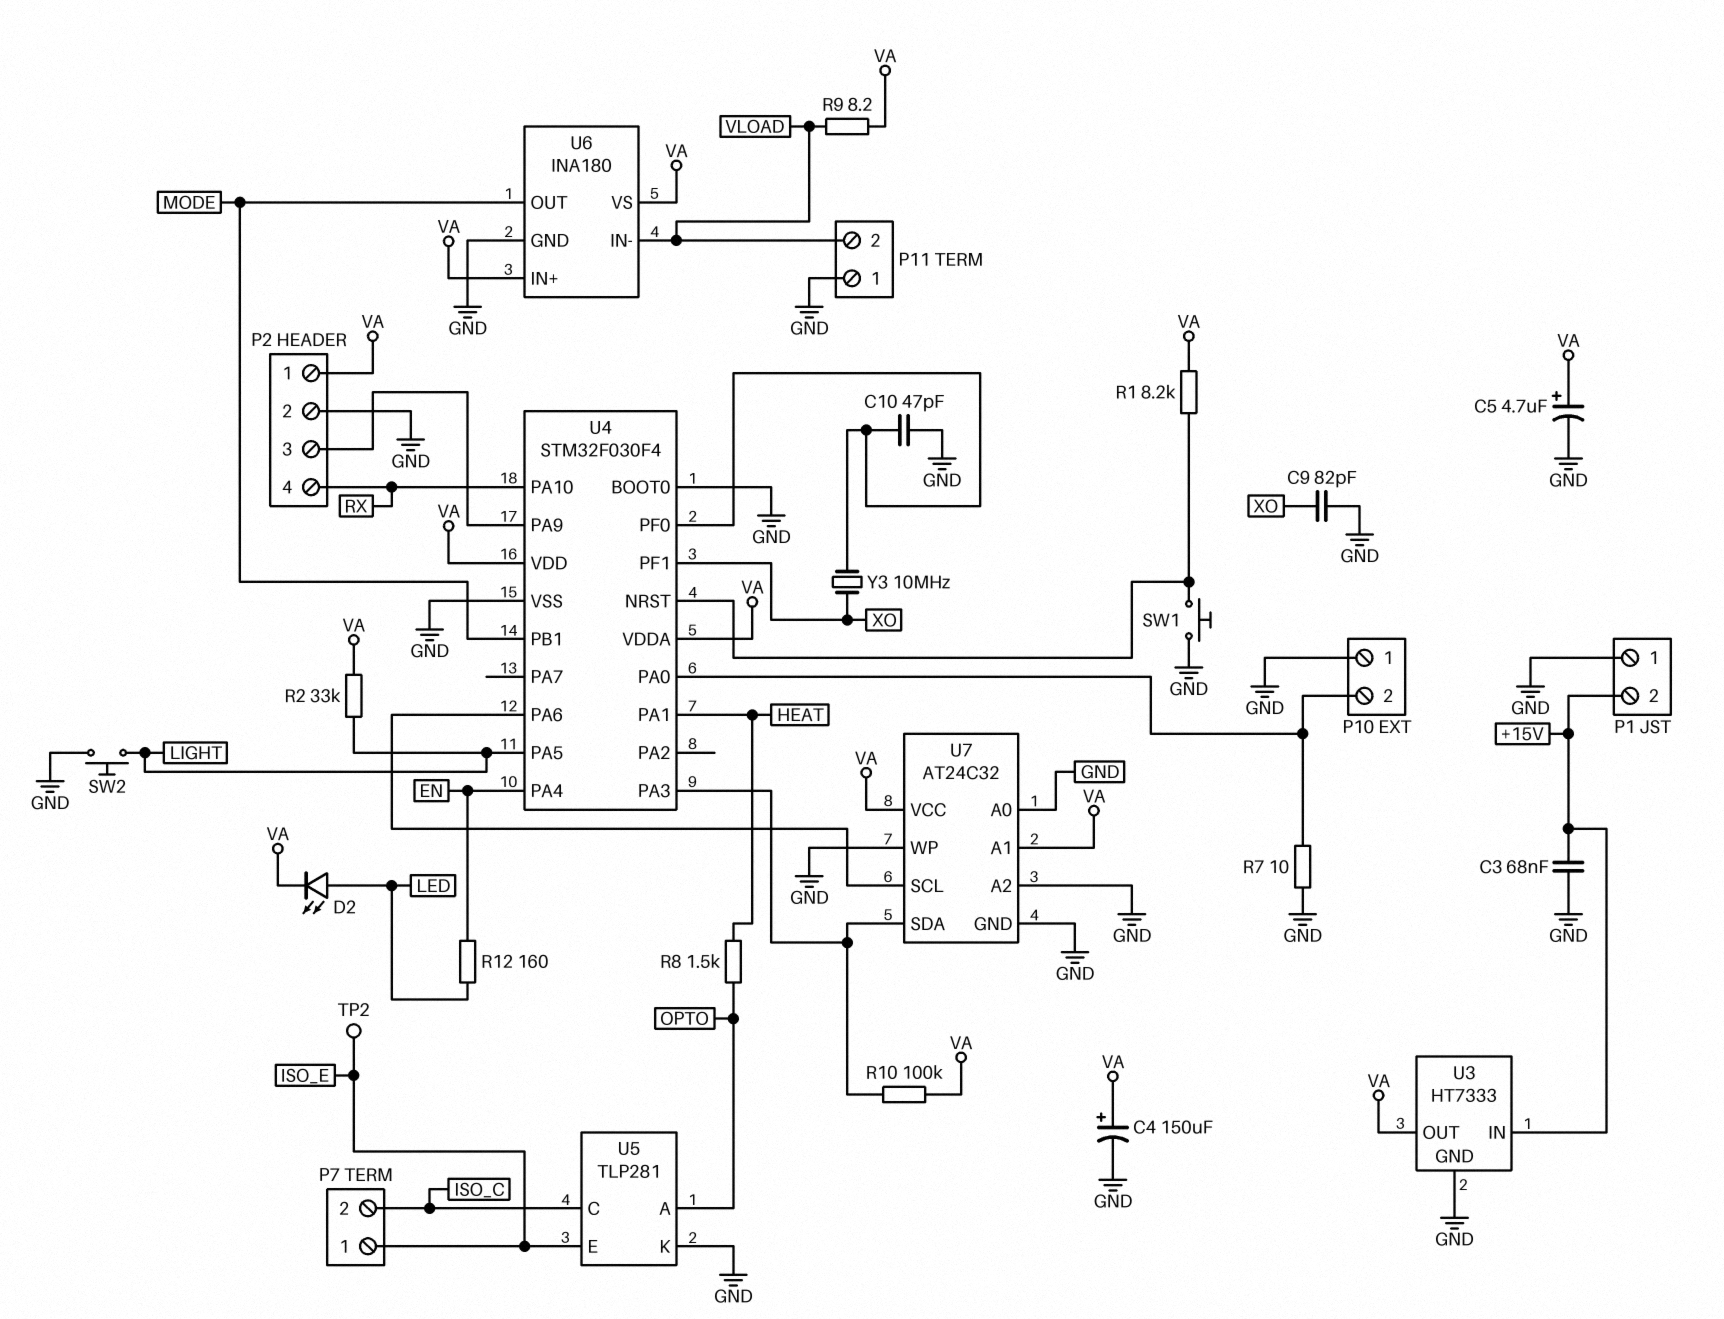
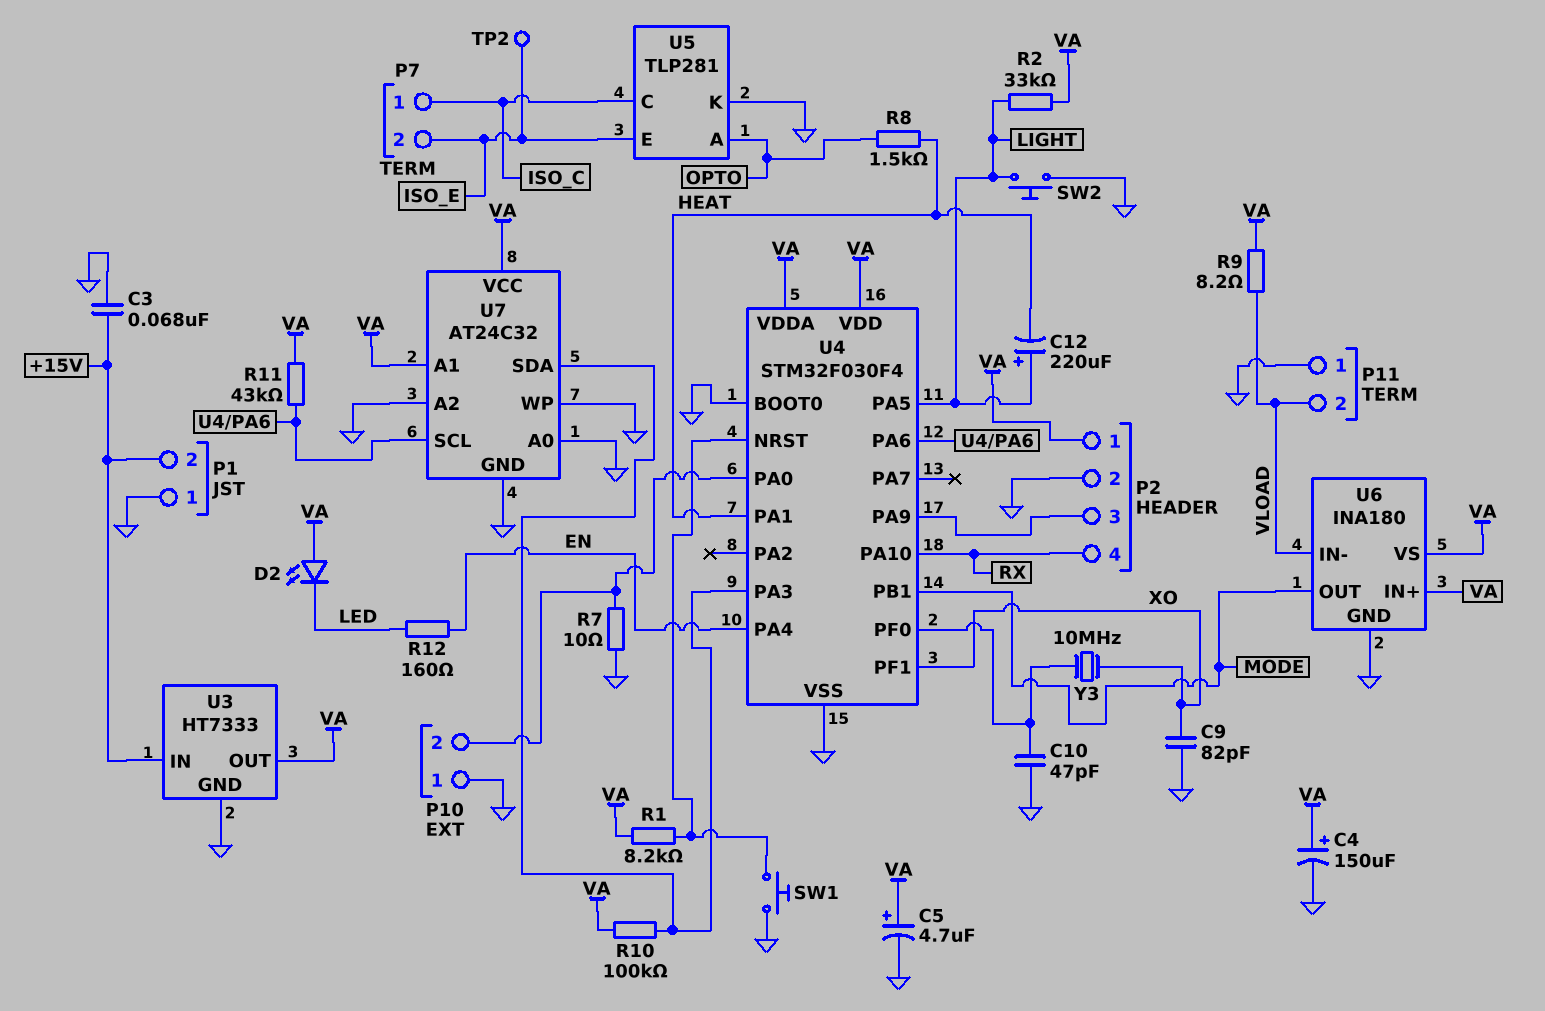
C12: none -> 220uF (plus LIGHT, minus HEAT)
D2: LED (A LED, K VA) -> LED (A VA, K LED)
P7 pin 1: ISO_E -> ISO_C
P7 pin 2: ISO_C -> ISO_E
R11: none -> 43k (U4/PA6, VA)

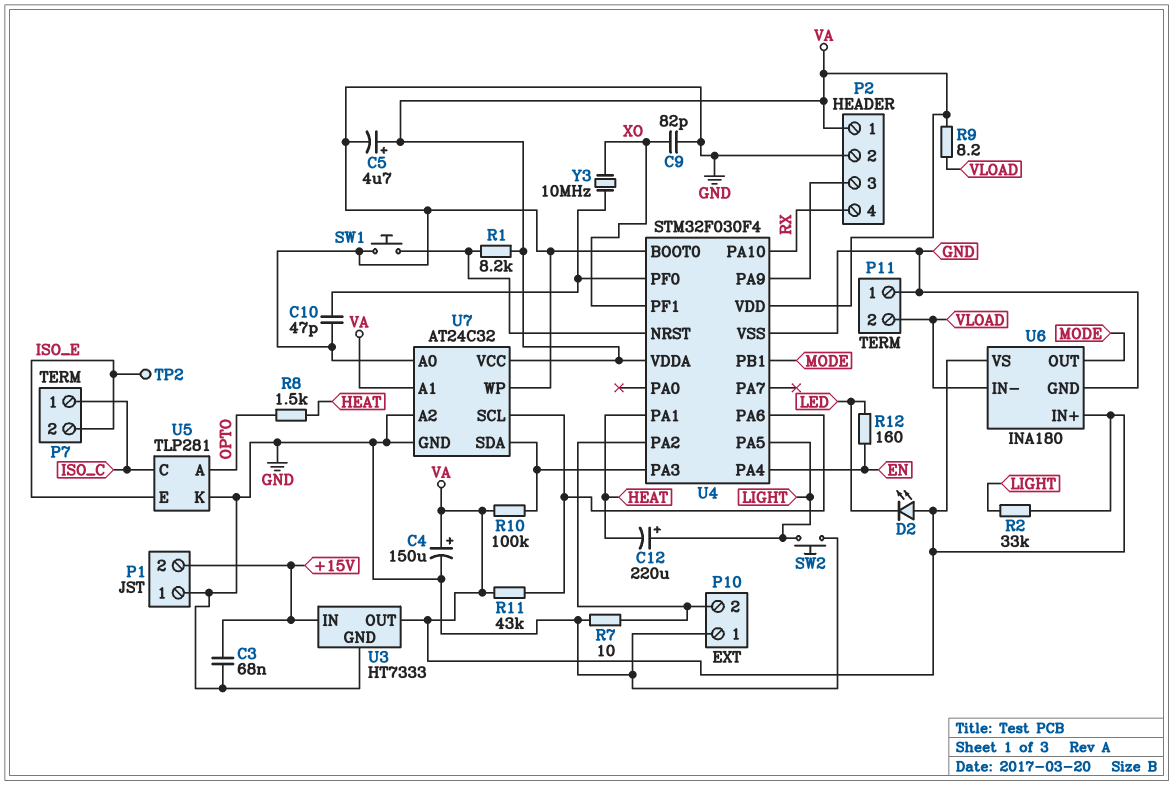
U4 pin PA0: P10/2 -> none
U4 pin PA2: none -> P10/2

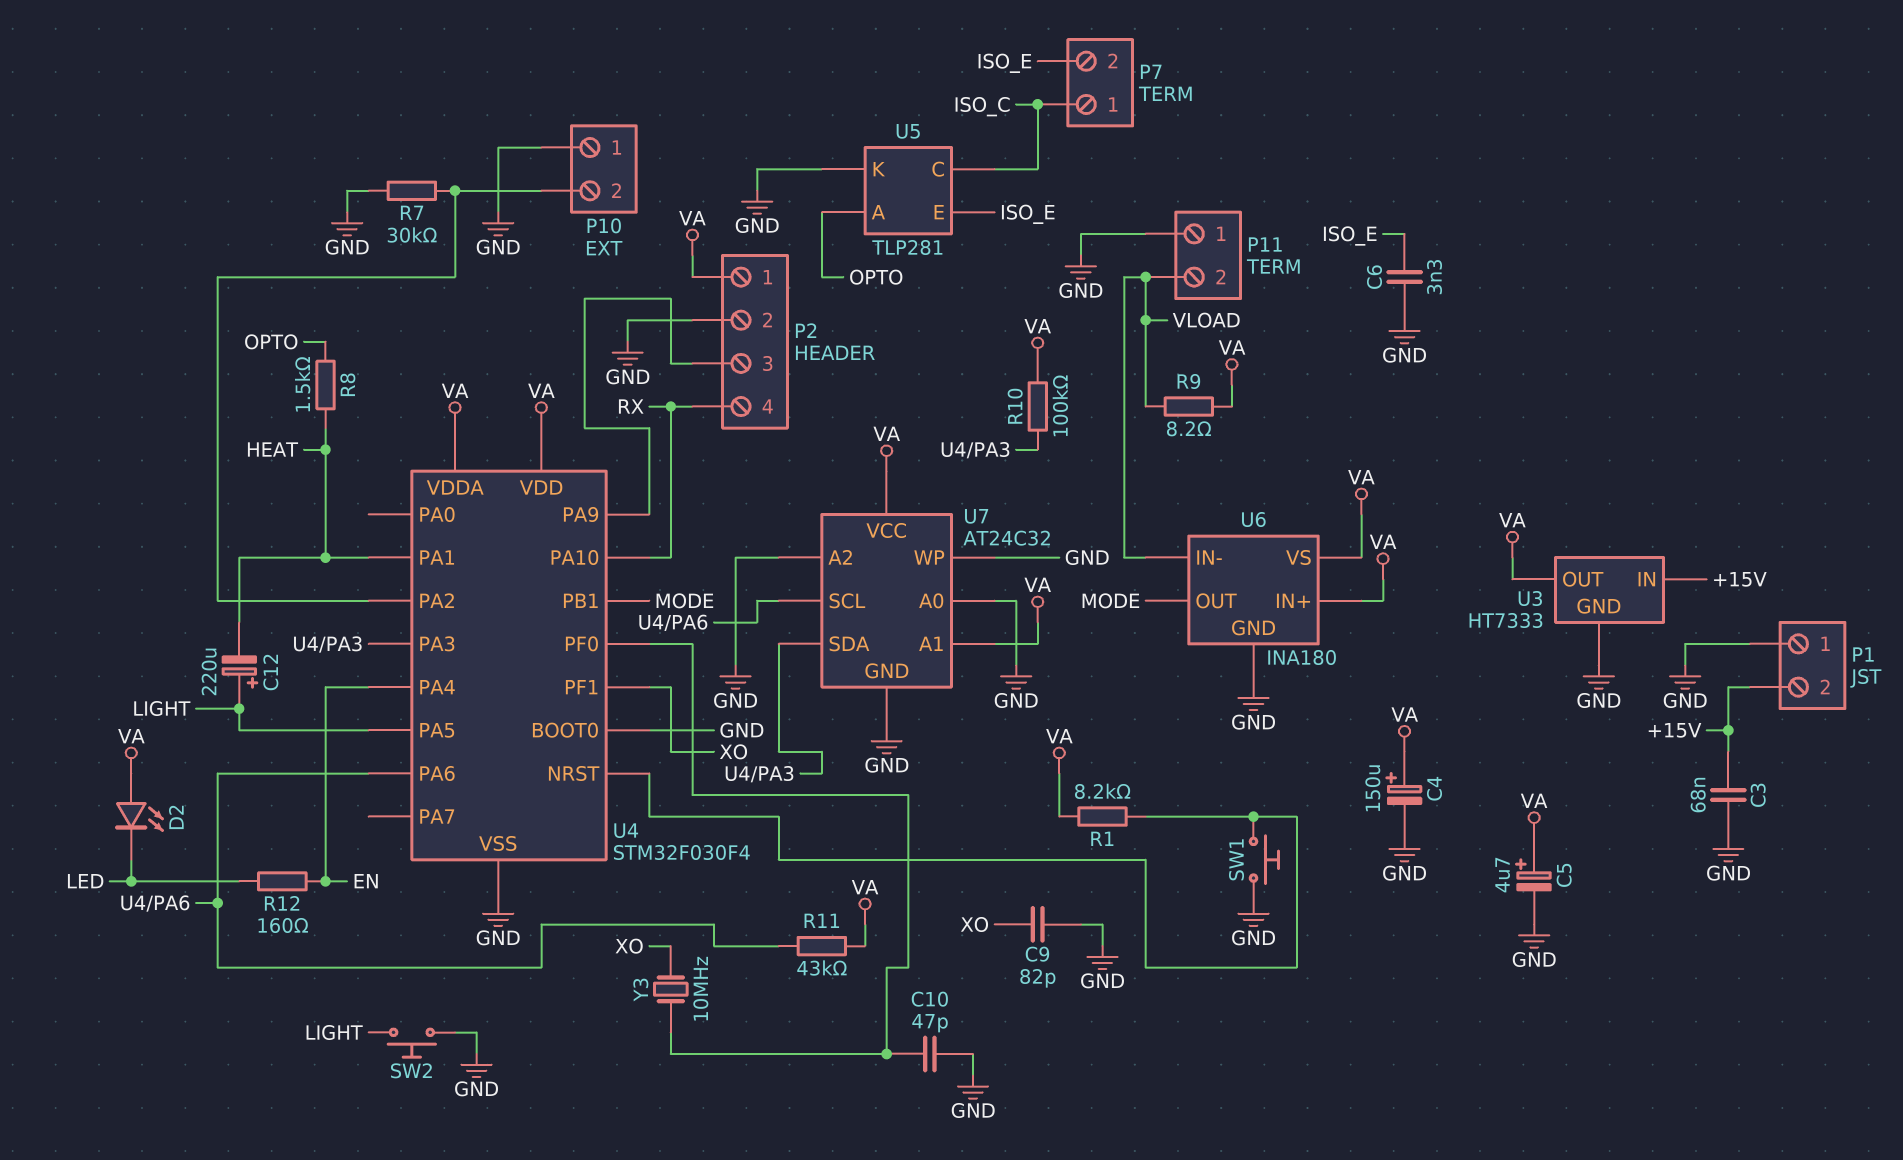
C6: none -> 3.3nF (GND, ISO_E)
R2: 33k (LIGHT, VA) -> none
R7: 10 (GND, P10/2) -> 30k (GND, P10/2)
TP2: test point (ISO_E) -> none

